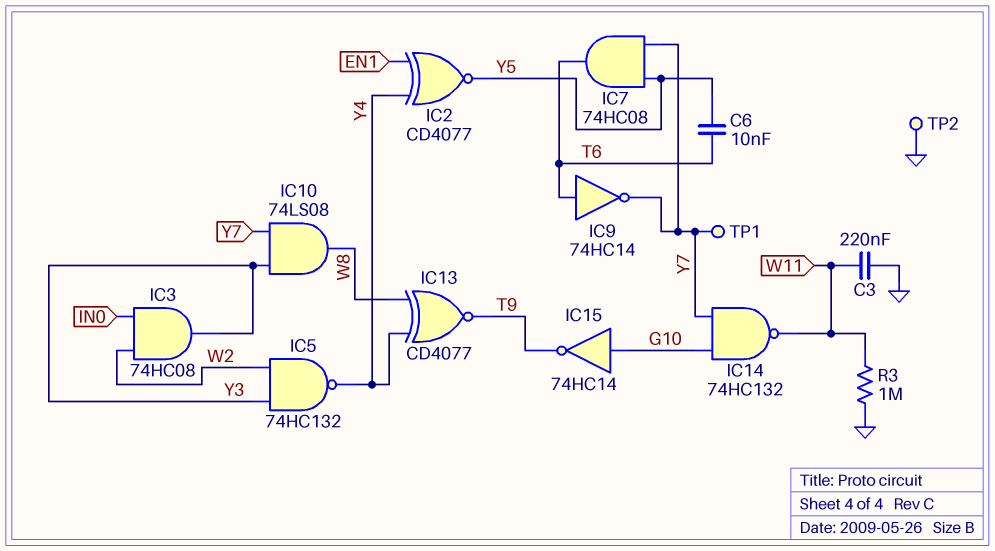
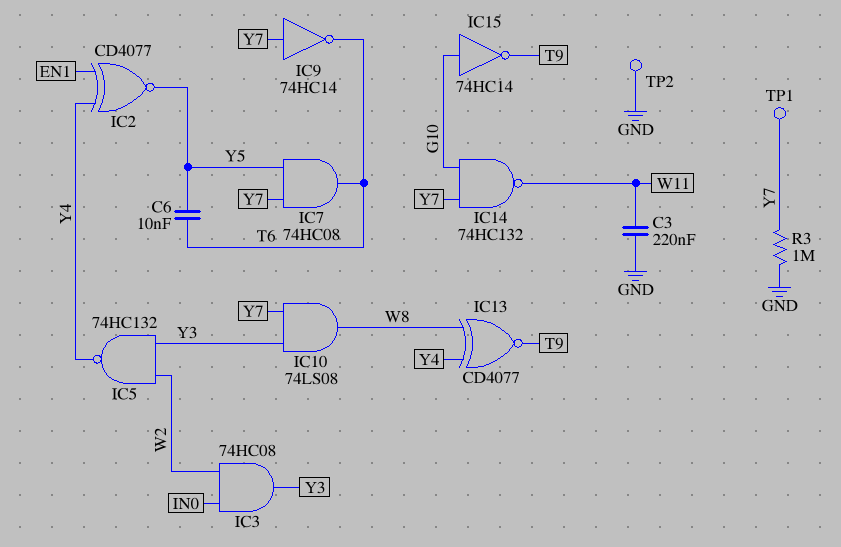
IC9: NOT 74HC14 (in T6, out Y7) -> NOT 74HC14 (in Y7, out T6)
R3: 1M (GND, W11) -> 1M (GND, Y7)

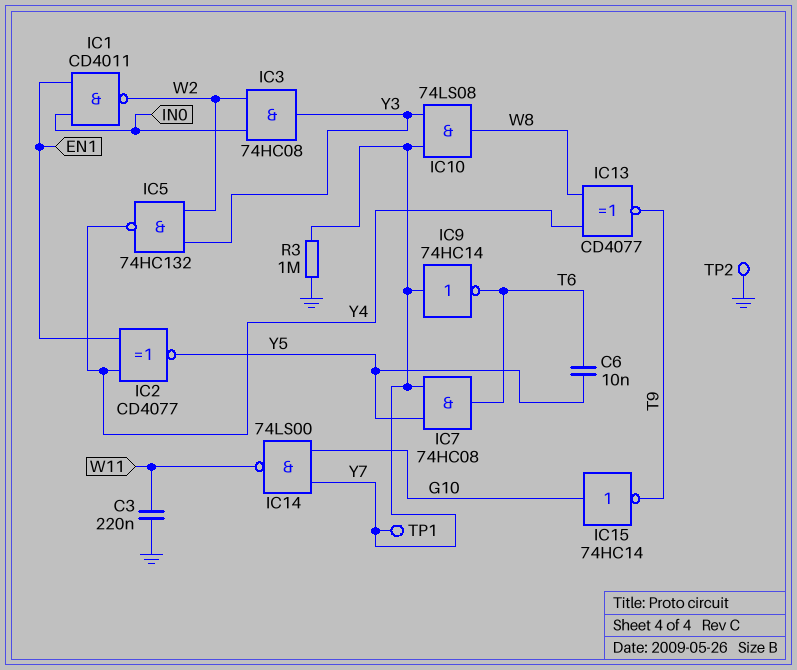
IC1: none -> NAND CD4011 (in EN1, in IN0, out W2)
IC14: NAND 74HC132 (in G10, in Y7, out W11) -> NAND 74LS00 (in G10, in Y7, out W11)

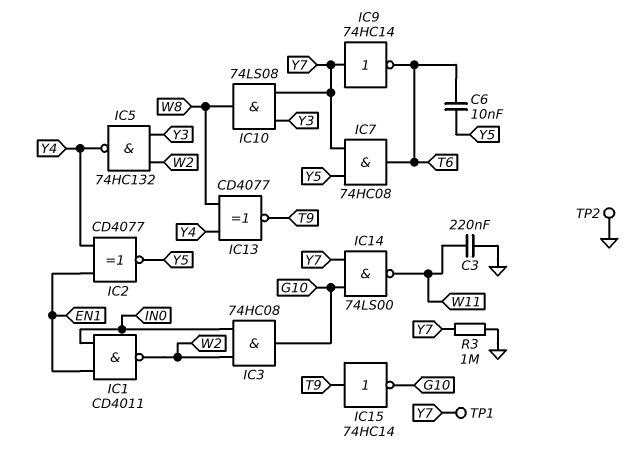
IC3: AND 74HC08 (in IN0, in W2, out Y3) -> AND 74HC08 (in IN0, in W2, out G10)
IC15: NOT 74HC14 (in G10, out T9) -> NOT 74HC14 (in T9, out G10)

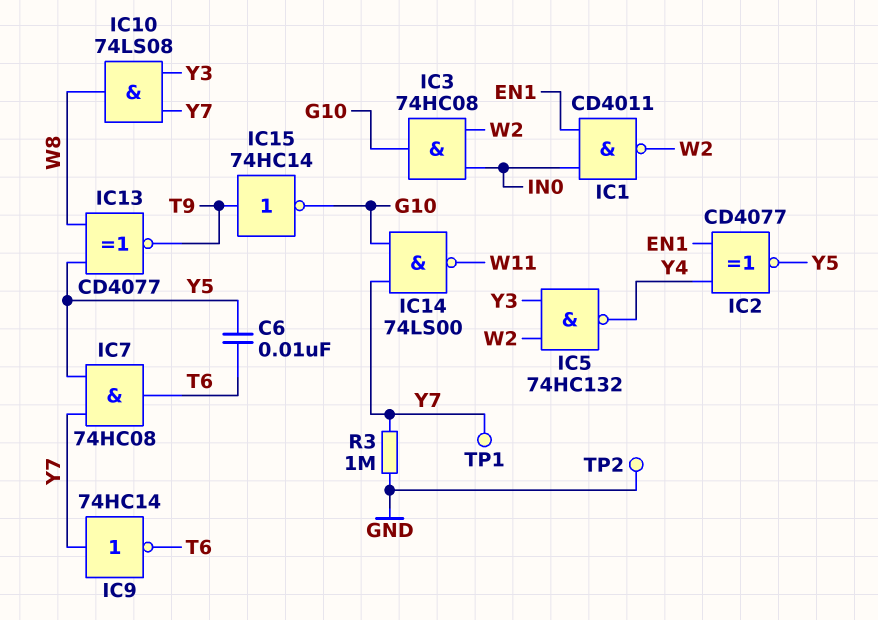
C3: 220nF (GND, W11) -> none
IC13: XNOR CD4077 (in W8, in Y4, out T9) -> XNOR CD4077 (in W8, in Y5, out T9)

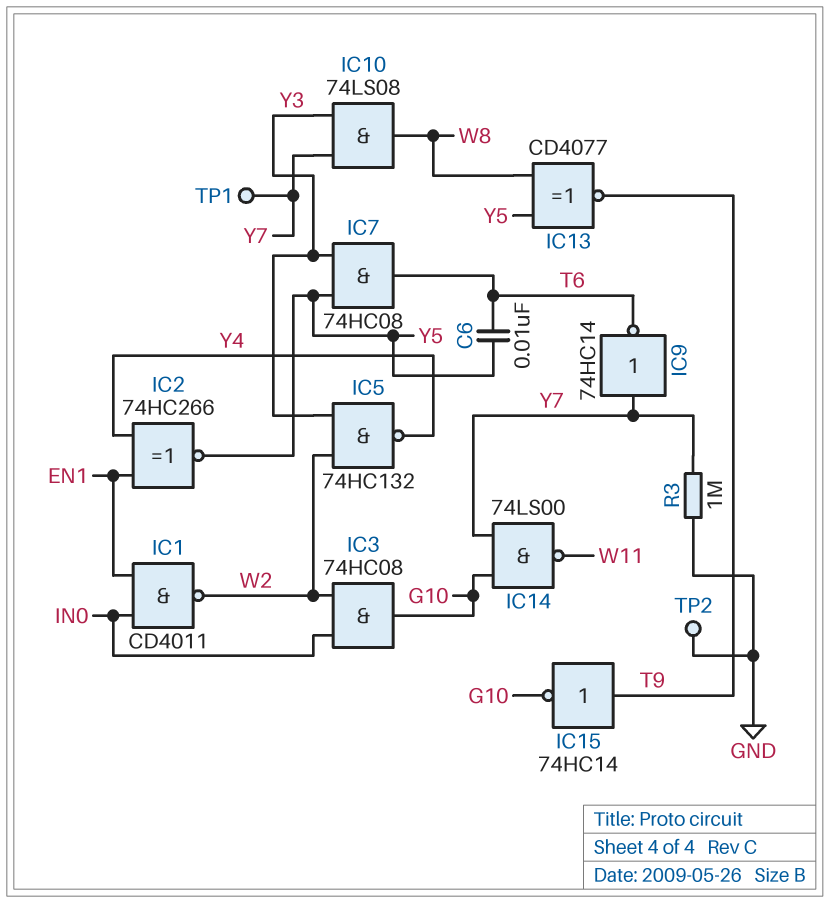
IC2: XNOR CD4077 (in EN1, in Y4, out Y5) -> XNOR 74HC266 (in EN1, in Y4, out Y5)
IC7: AND 74HC08 (in Y5, in Y7, out T6) -> AND 74HC08 (in Y3, in Y5, out T6)

